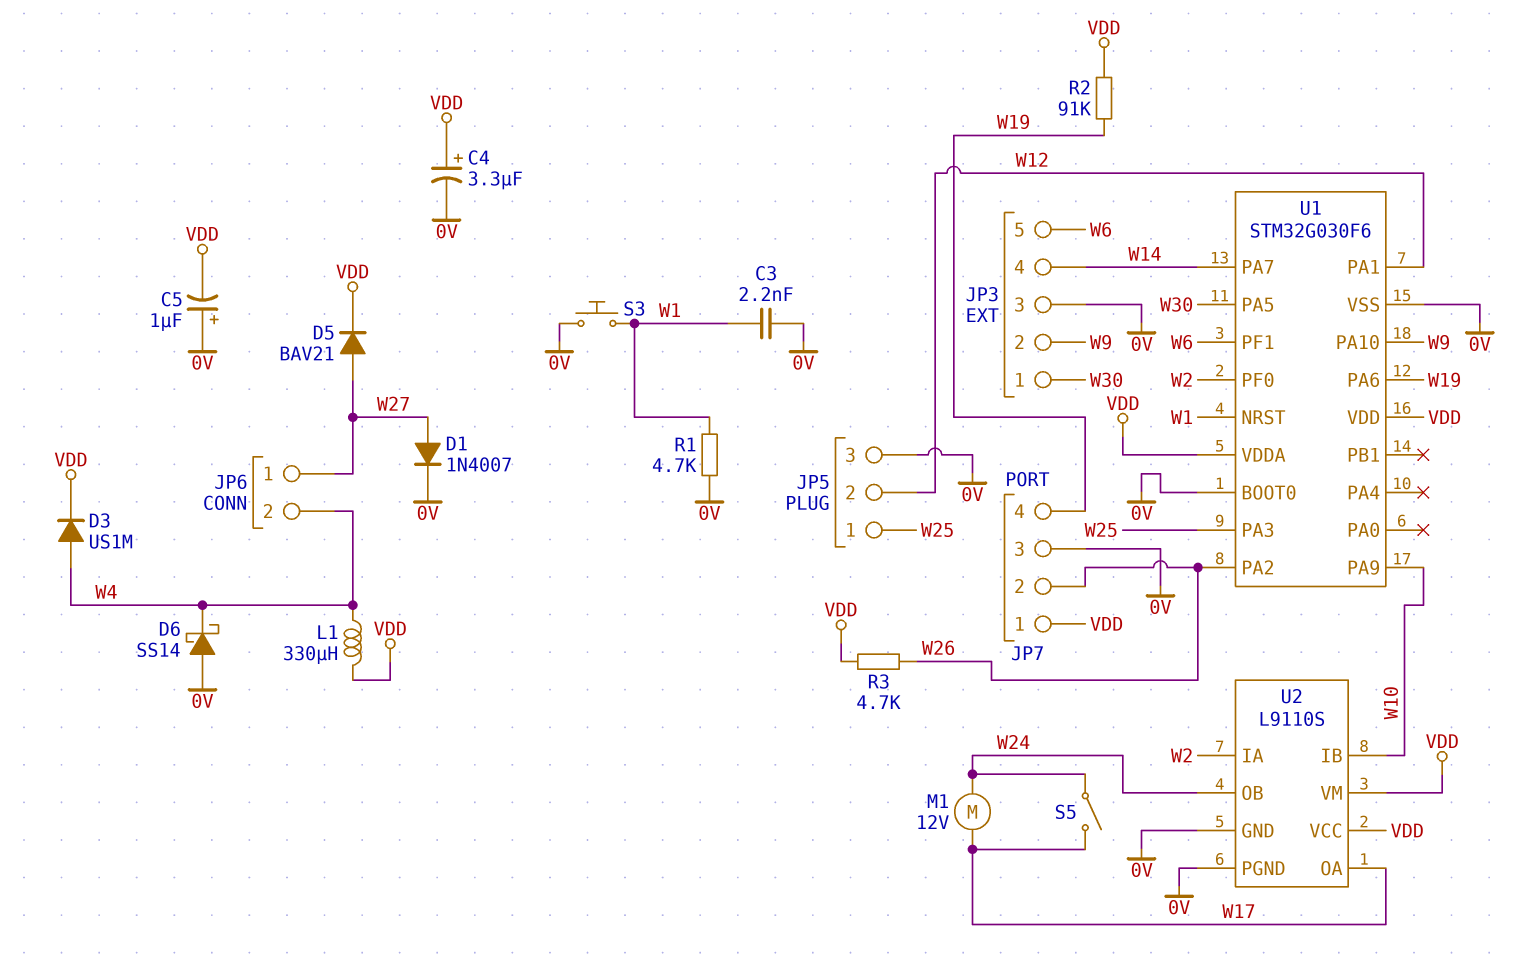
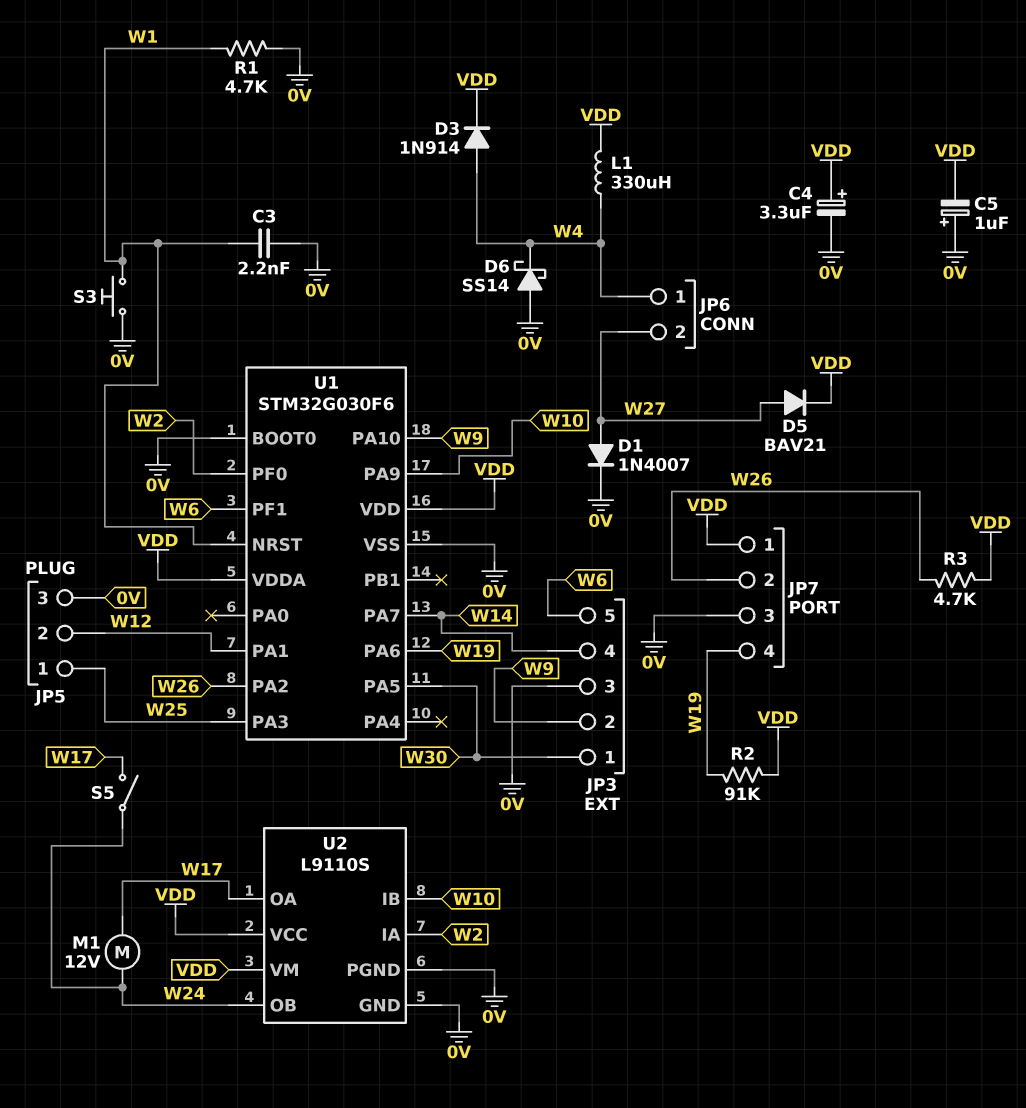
D3: diode US1M (A W4, K VDD) -> diode 1N914 (A W4, K VDD)
JP6 pin 1: W27 -> W4
JP6 pin 2: W4 -> W27

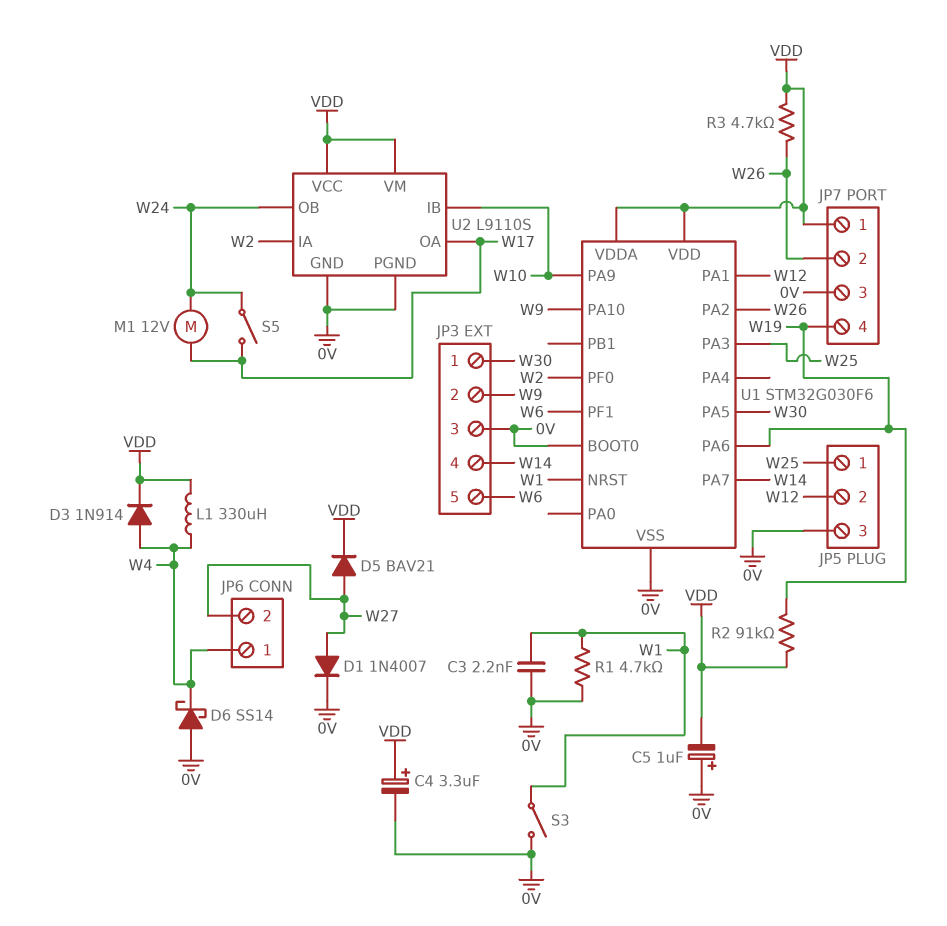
S3: button (0V, W1) -> switch (0V, W1)

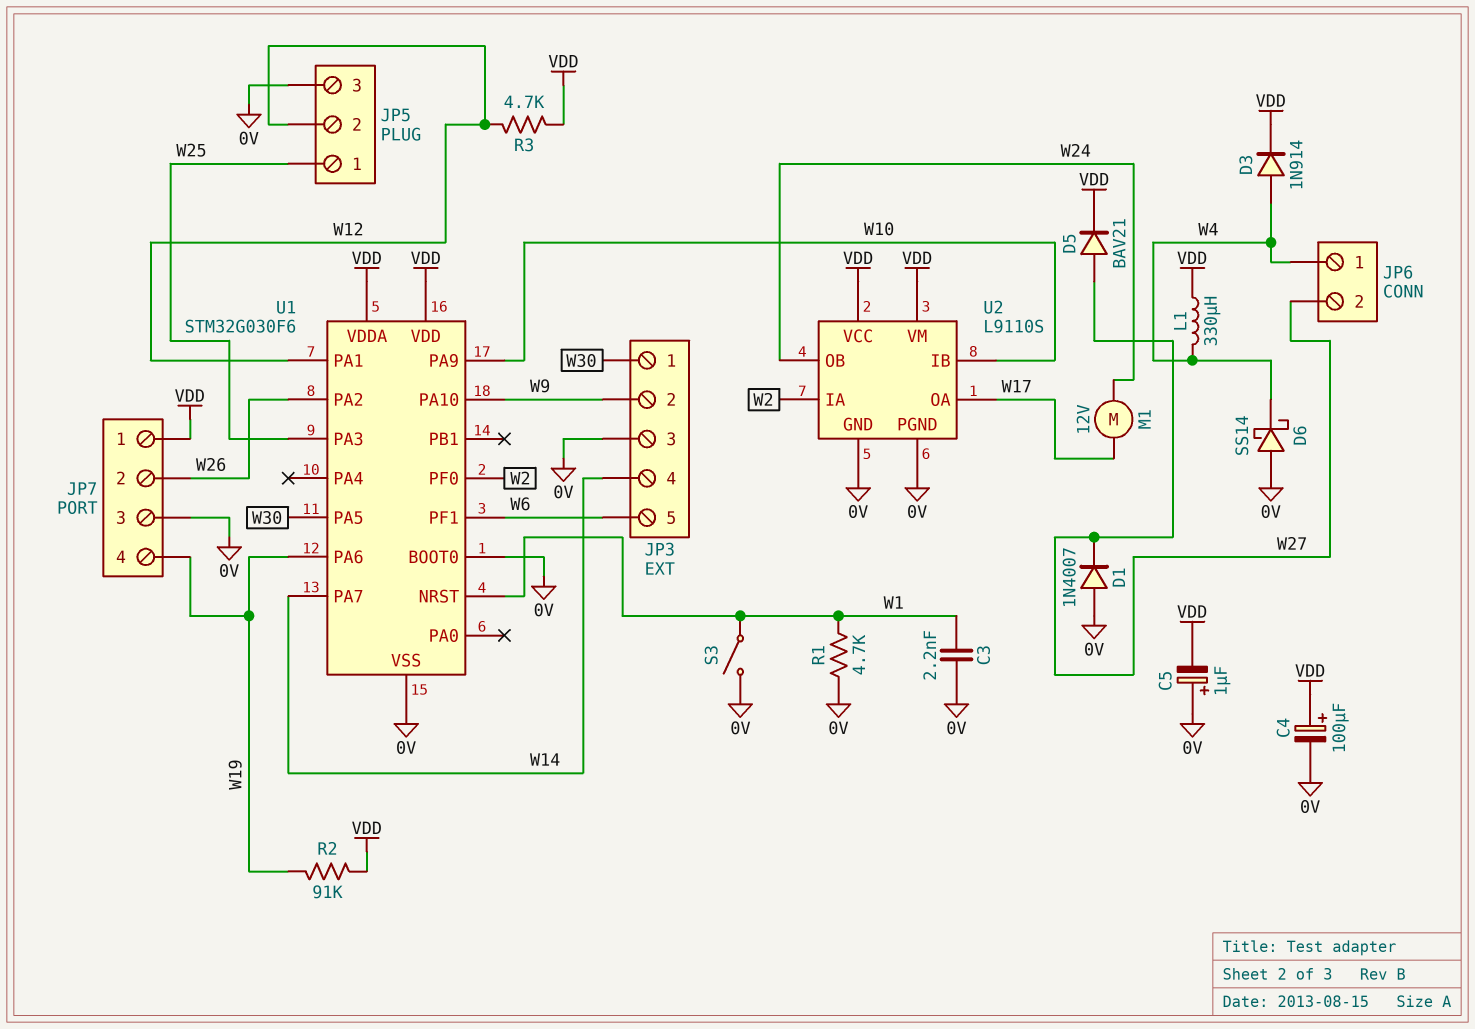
C4: 3.3uF (plus VDD, minus 0V) -> 100uF (plus VDD, minus 0V)
D1: diode 1N4007 (A W27, K 0V) -> diode 1N4007 (A 0V, K W27)
R3: 4.7k (VDD, W26) -> 4.7k (VDD, W12)
S5: switch (W17, W24) -> none

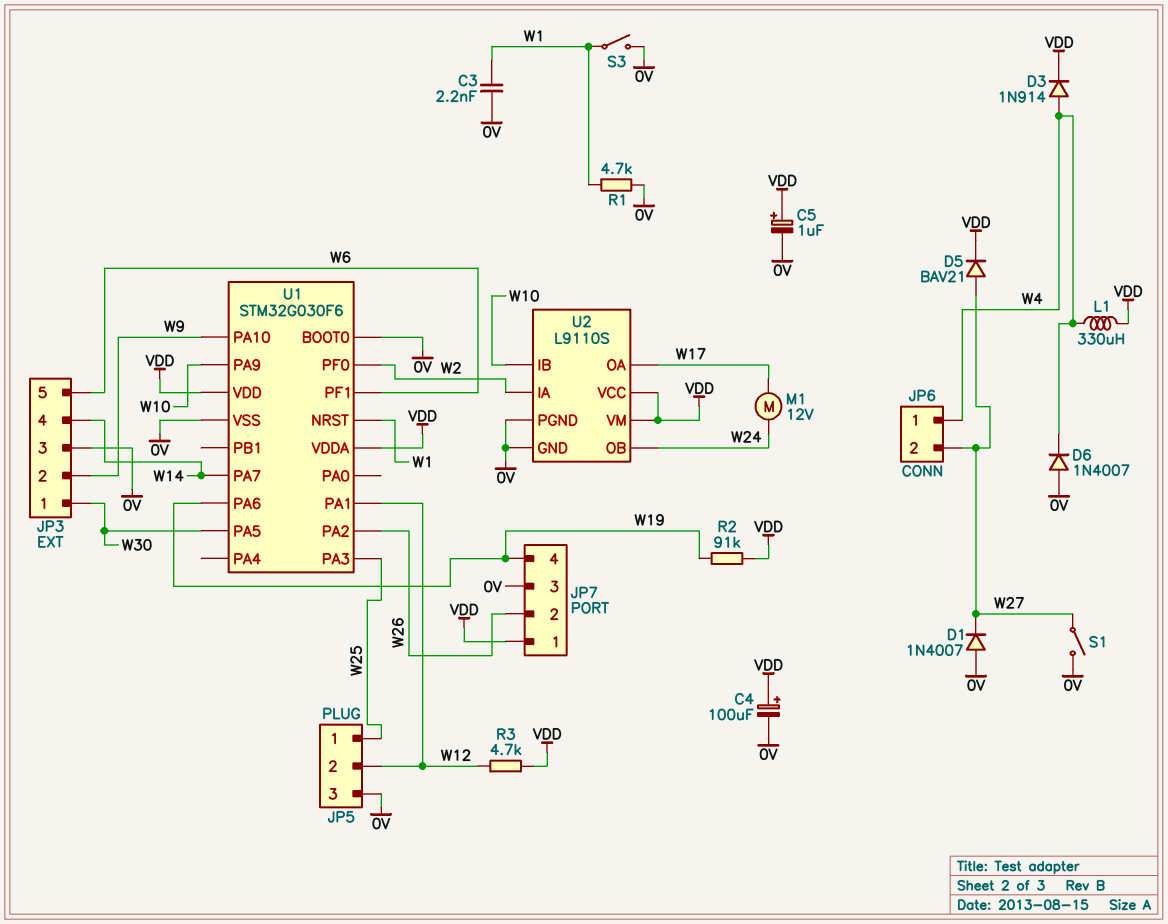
C5: 1uF (plus 0V, minus VDD) -> 1uF (plus VDD, minus 0V)
D6: schottky SS14 (A 0V, K W4) -> diode 1N4007 (A 0V, K W4)
S1: none -> switch (0V, W27)

